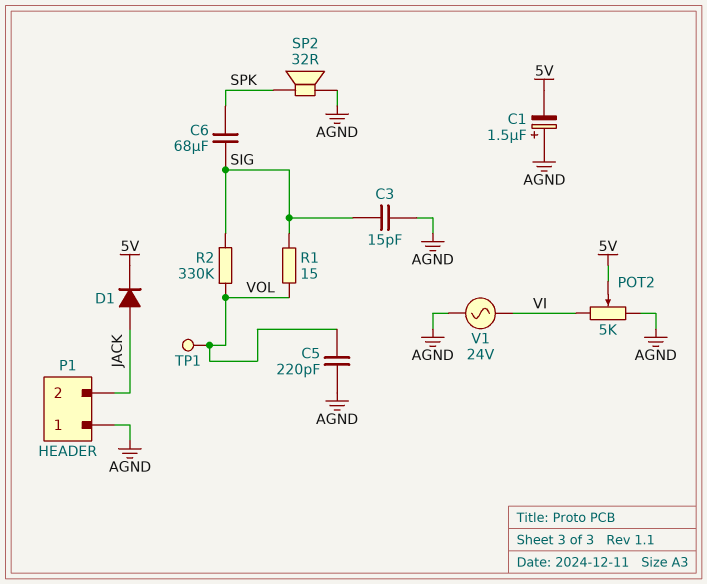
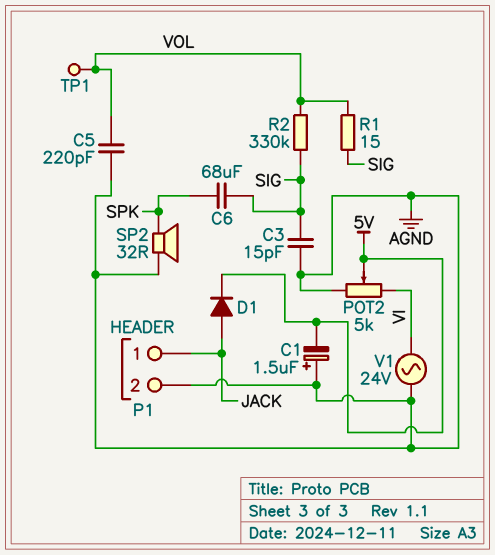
P1 pin 1: AGND -> JACK
P1 pin 2: JACK -> AGND

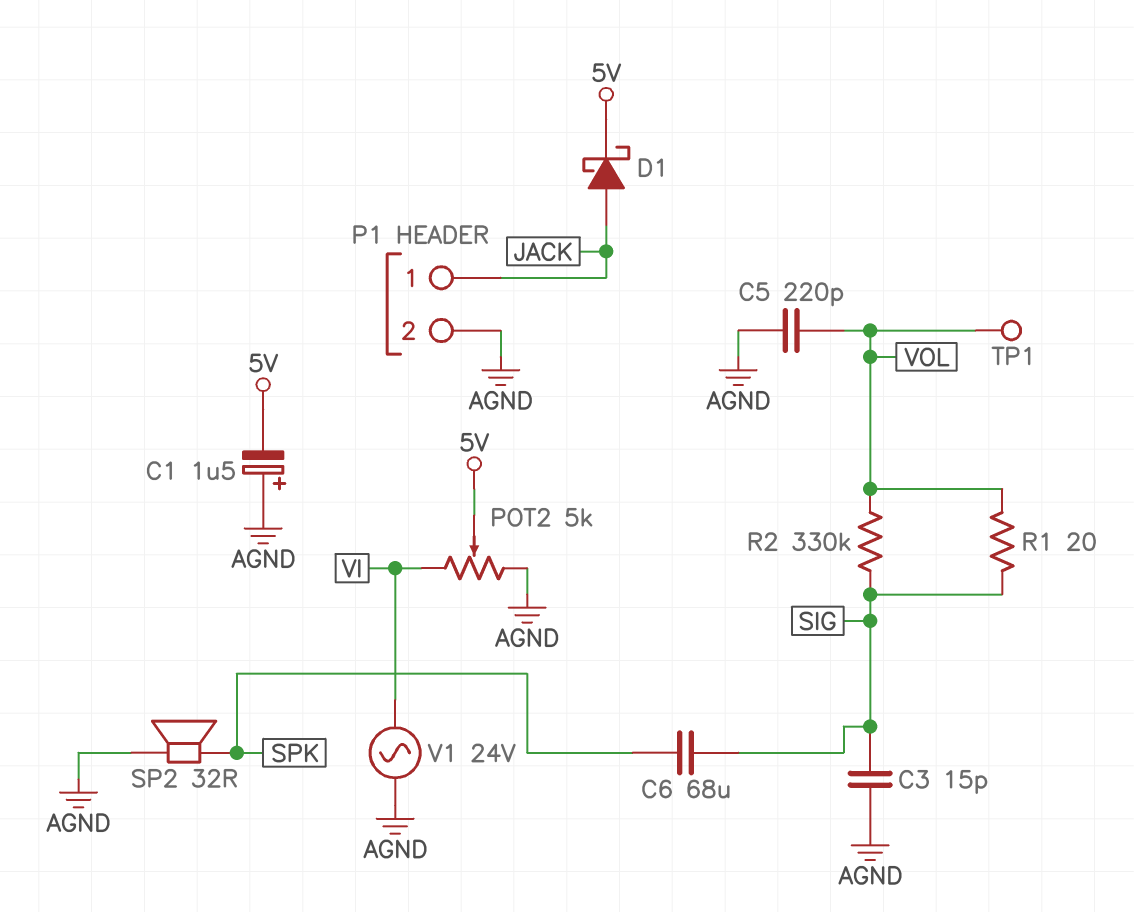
D1: diode (A JACK, K 5V) -> schottky (A JACK, K 5V)
R1: 15 (SIG, VOL) -> 20 (SIG, VOL)

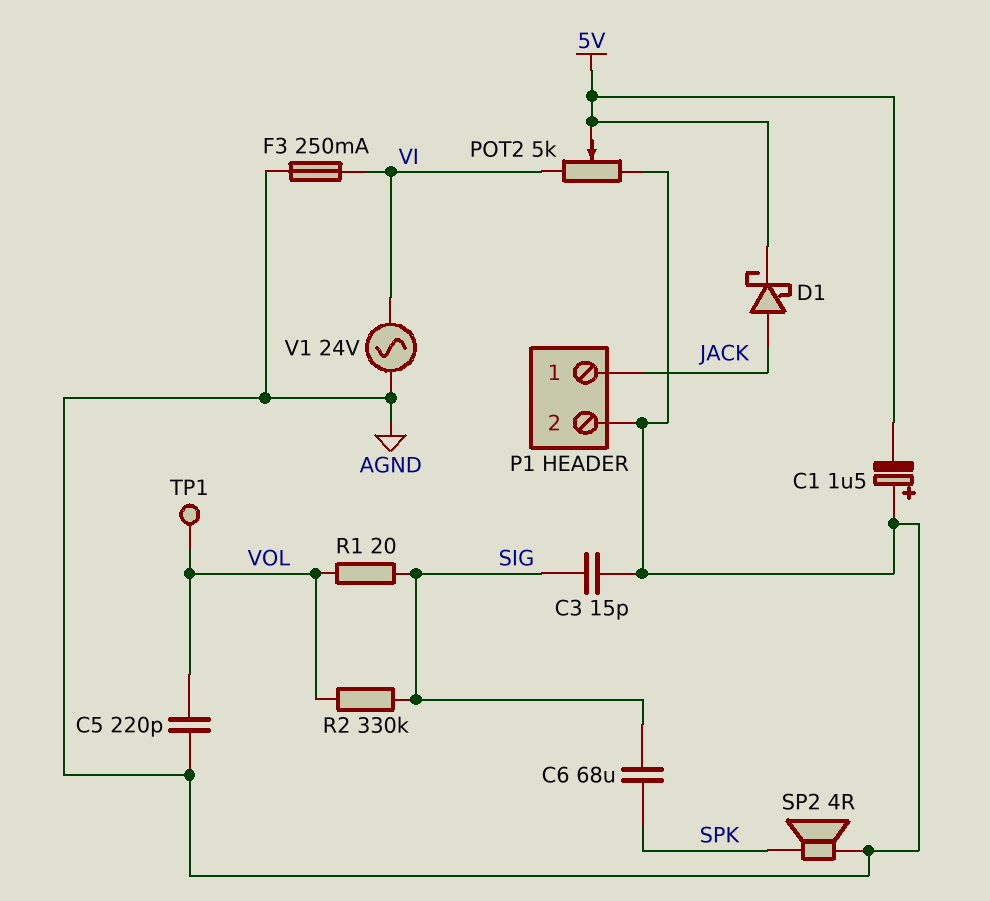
F3: none -> 250mA (AGND, VI)
SP2: speaker 32R (AGND, SPK) -> speaker 4R (AGND, SPK)

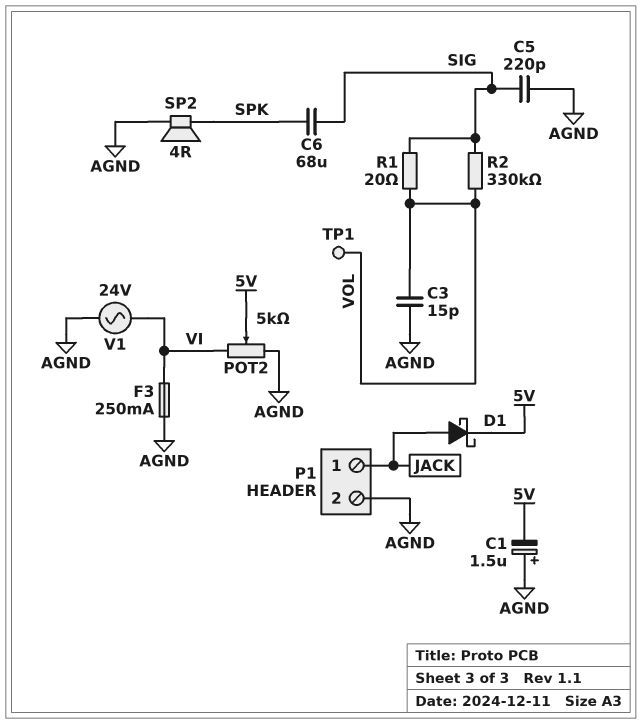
C3: 15pF (AGND, SIG) -> 15pF (AGND, VOL)
C5: 220pF (AGND, VOL) -> 220pF (AGND, SIG)

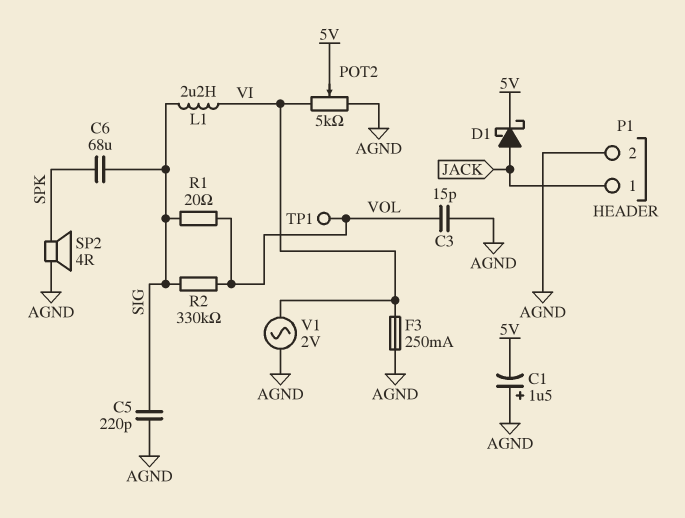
L1: none -> 2.2uH (SIG, VI)
V1: AC 24V (AGND, VI) -> AC 2V (AGND, VI)

